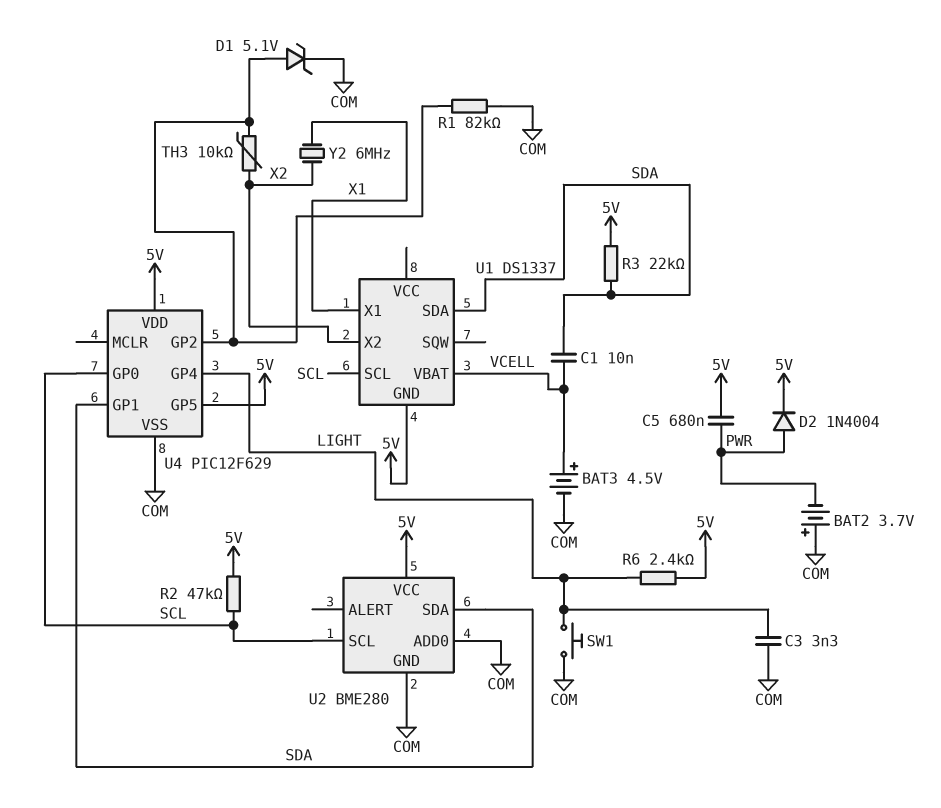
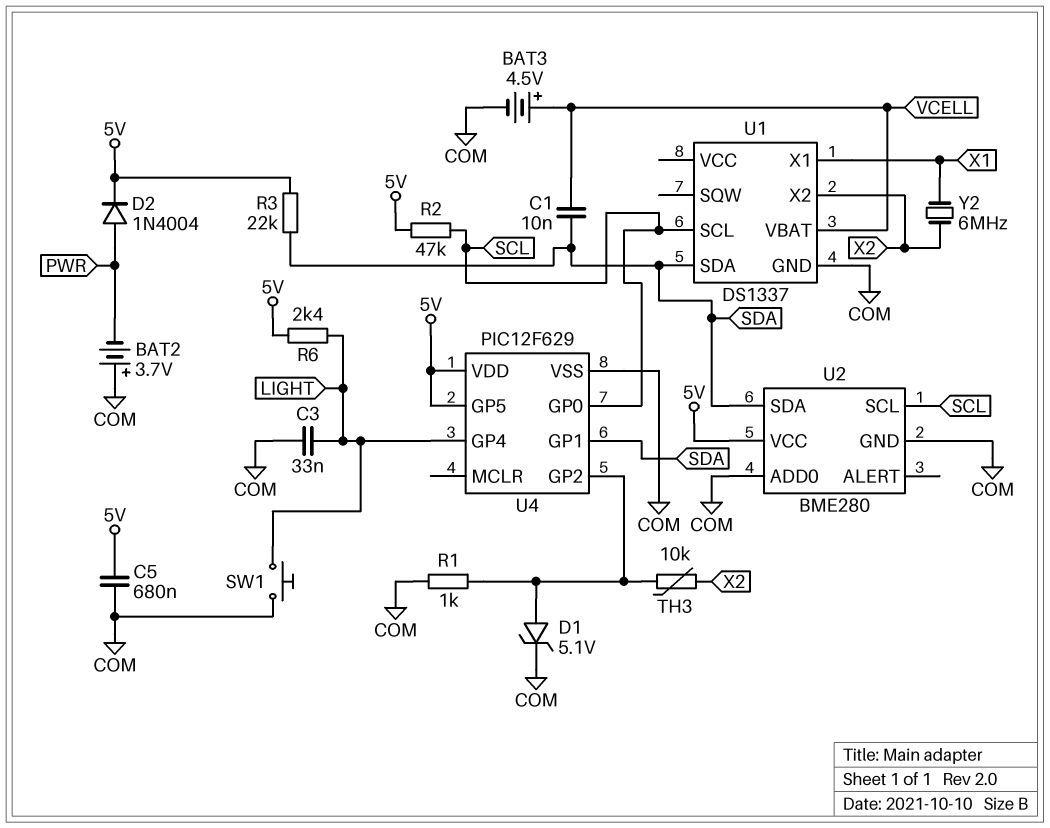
C3: 3.3nF (COM, LIGHT) -> 33nF (COM, LIGHT)
C5: 680nF (5V, PWR) -> 680nF (5V, COM)
R1: 82k (COM, U4/GP2) -> 1k (COM, U4/GP2)
U1 pin GND: 5V -> COM

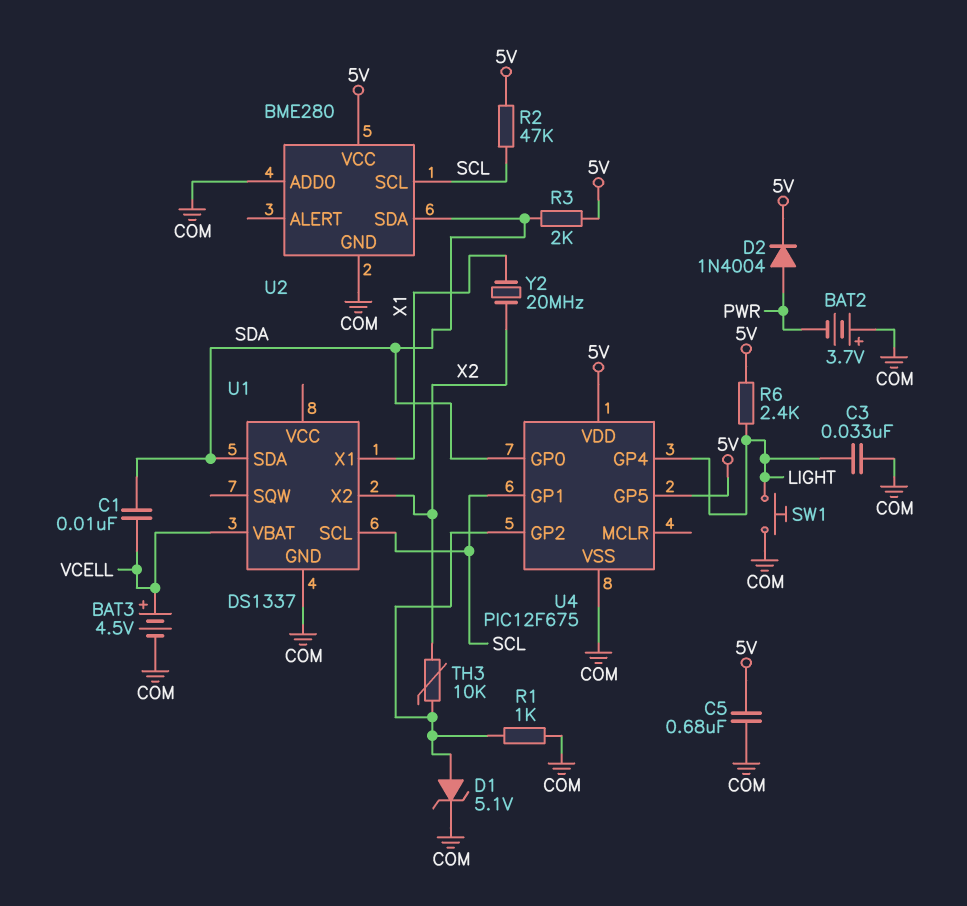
R3: 22k (5V, SDA) -> 2k (5V, SDA)
U4: PIC12F629 -> PIC12F675
U4 pin GP0: SCL -> SDA
U4 pin GP1: SDA -> SCL
Y2: 6MHz (X1, X2) -> 20MHz (X1, X2)

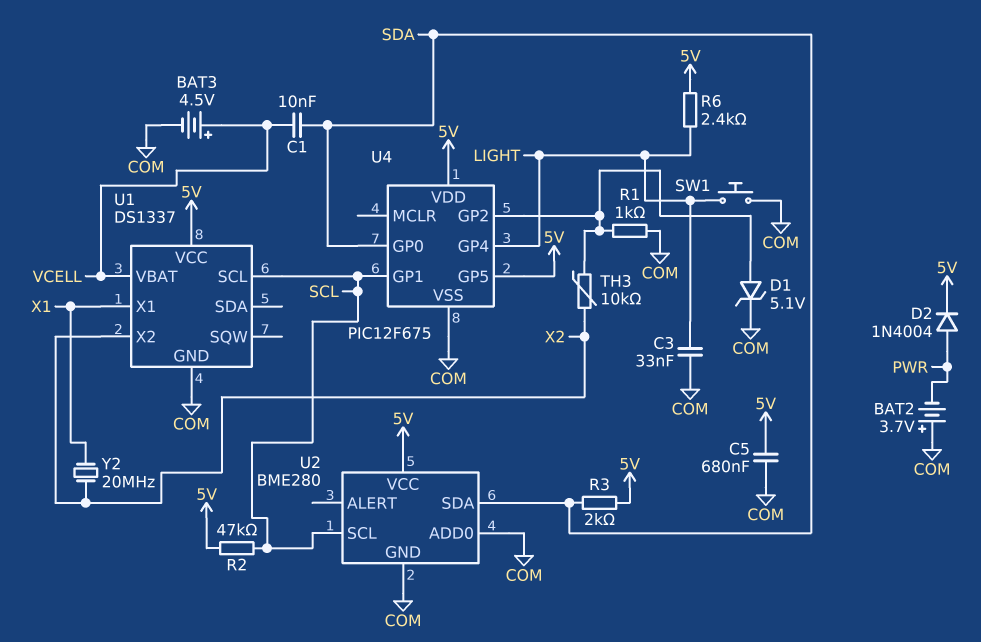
U1 pin SDA: SDA -> none
U1 pin VCC: none -> 5V

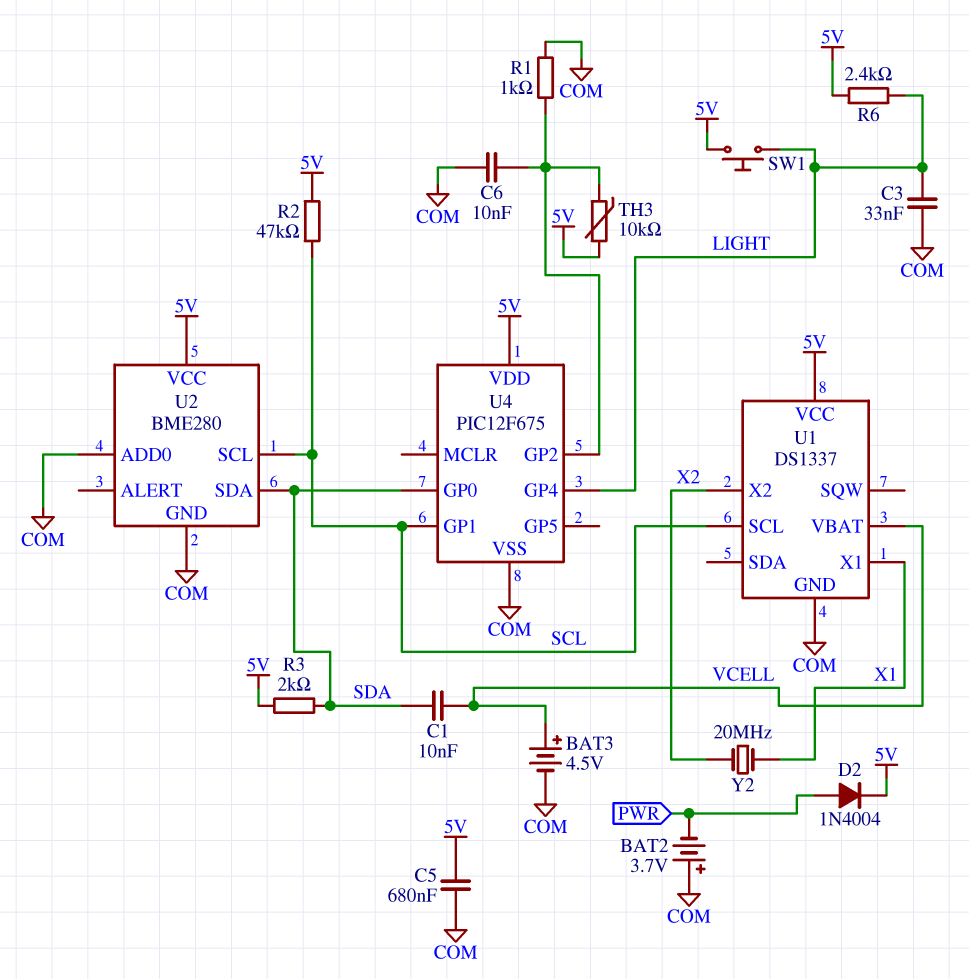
C6: none -> 10nF (COM, U4/GP2)
D1: zener 5.1V (A U4/GP2, K COM) -> none
SW1: button (COM, LIGHT) -> button (5V, LIGHT)
TH3: 10k (U4/GP2, X2) -> 10k (5V, U4/GP2)
U4 pin GP5: 5V -> none

